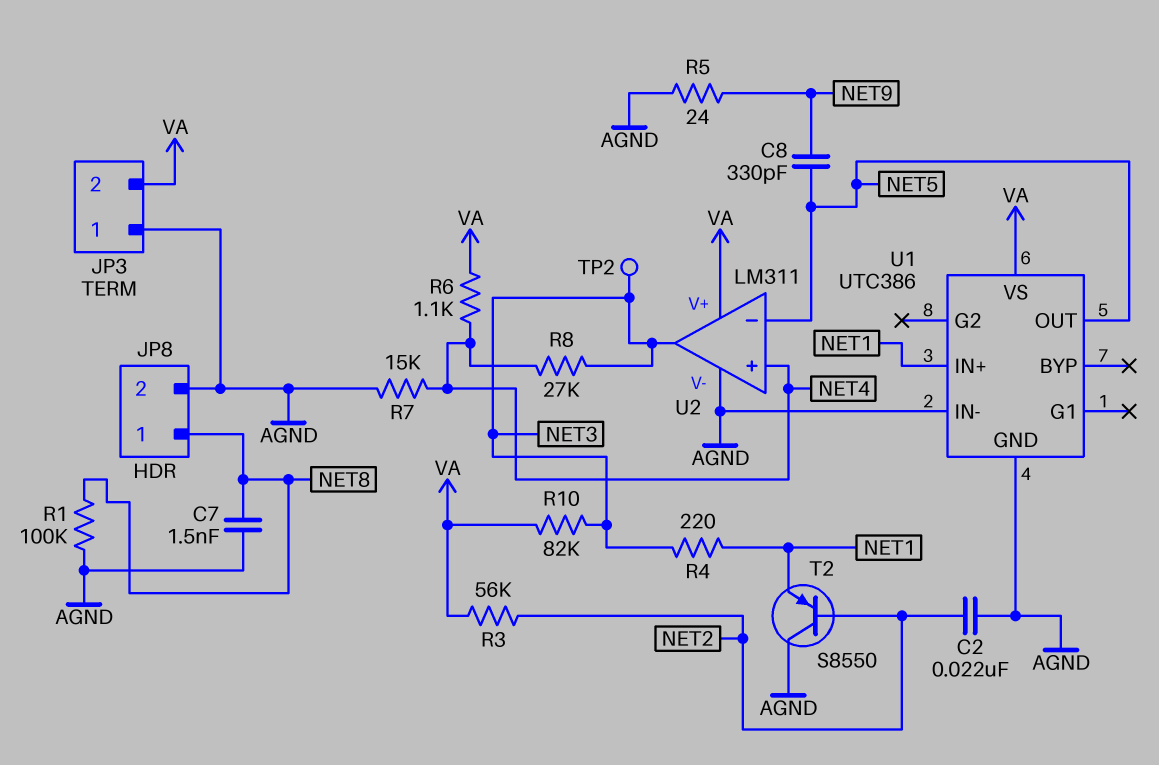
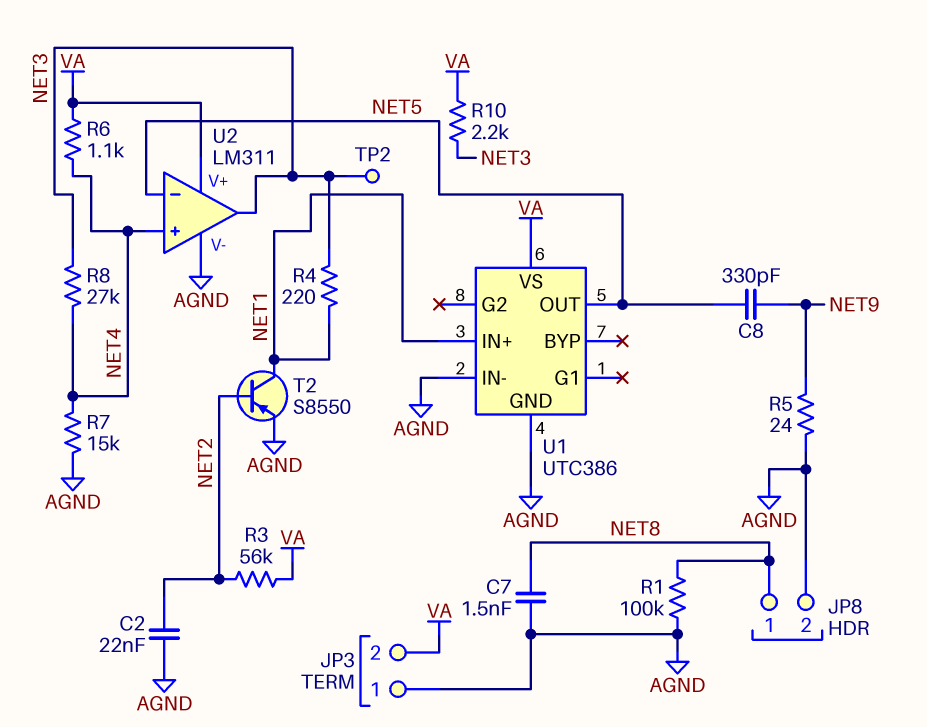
R10: 82k (NET3, VA) -> 2.2k (NET3, VA)
T2: PNP S8550 (B NET2, C AGND, E NET1) -> PNP S8550 (B NET2, C NET1, E AGND)

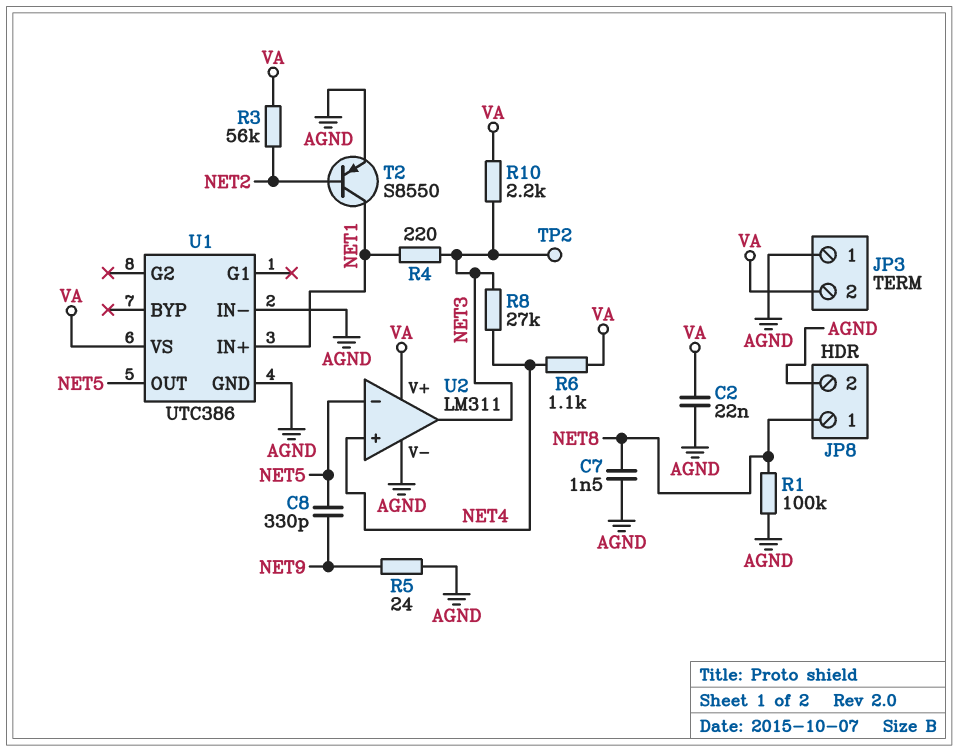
C2: 22nF (AGND, NET2) -> 22nF (AGND, VA)
R7: 15k (AGND, NET4) -> none

